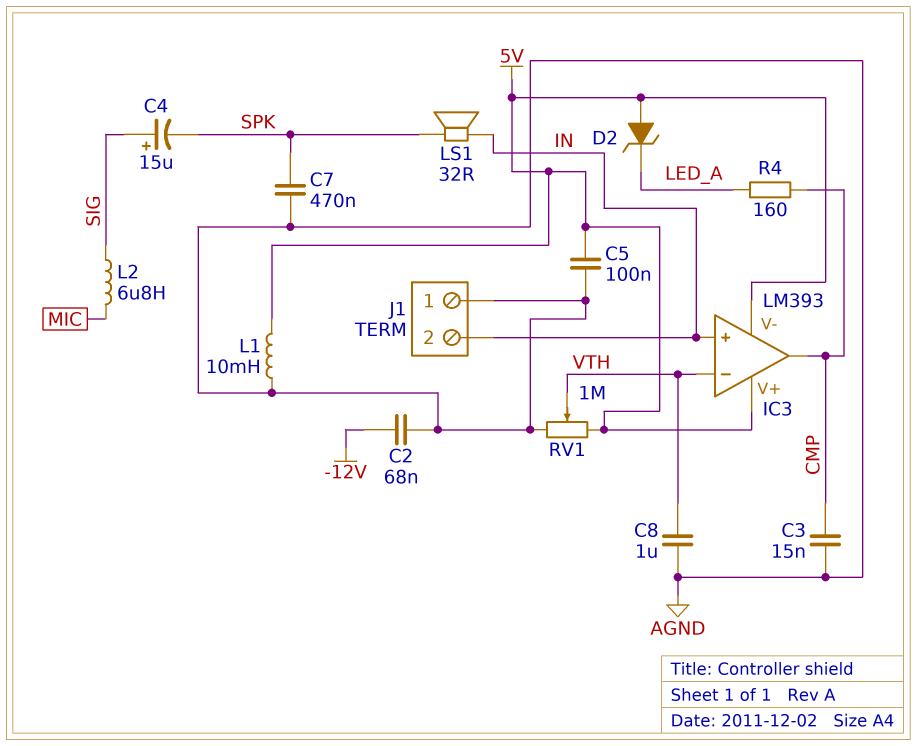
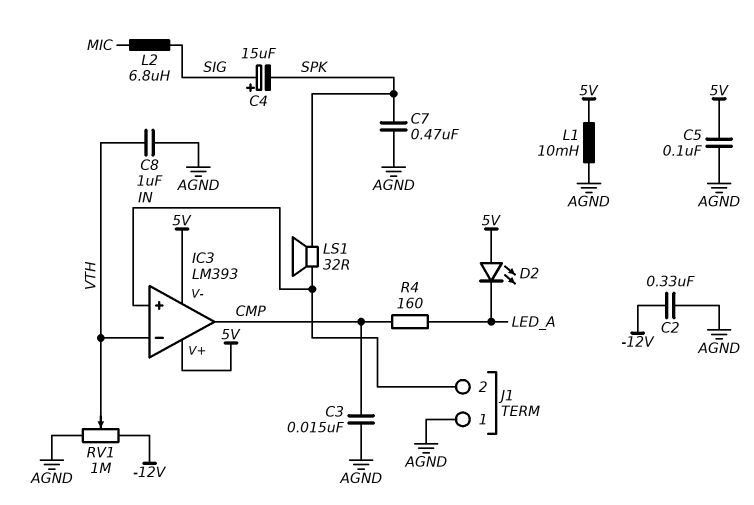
C2: 68nF (-12V, AGND) -> 330nF (-12V, AGND)
D2: zener (A 5V, K LED_A) -> LED (A 5V, K LED_A)
RV1: 1M (5V, AGND, wiper VTH) -> 1M (-12V, AGND, wiper VTH)

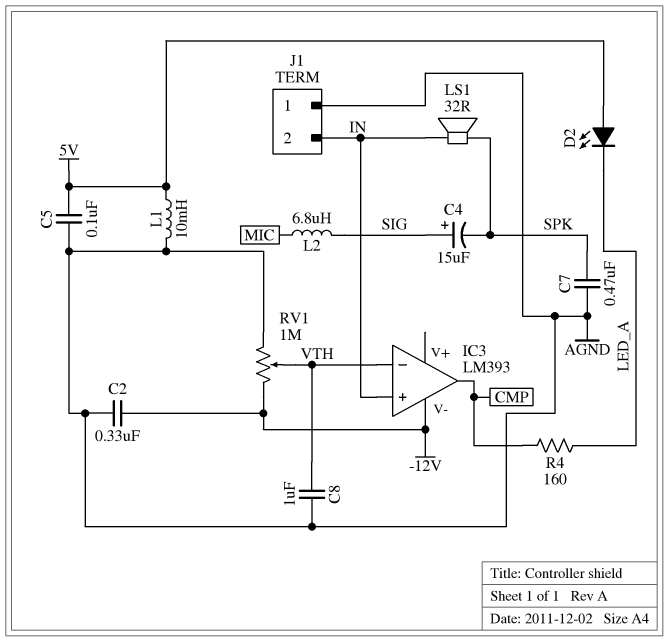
C3: 15nF (AGND, CMP) -> none
IC3 pin V+: 5V -> none
IC3 pin V-: 5V -> -12V

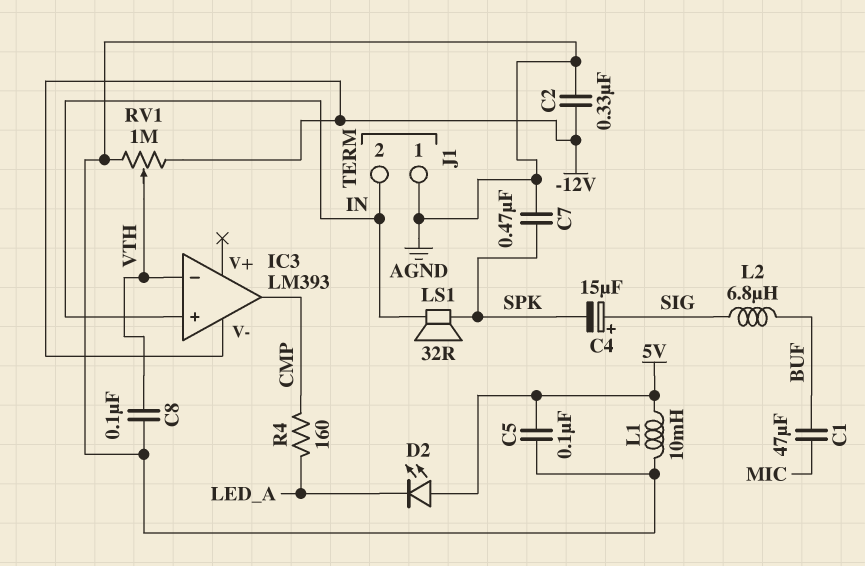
C1: none -> 47uF (BUF, MIC)
C8: 1uF (AGND, VTH) -> 100nF (AGND, VTH)
L2: 6.8uH (MIC, SIG) -> 6.8uH (BUF, SIG)

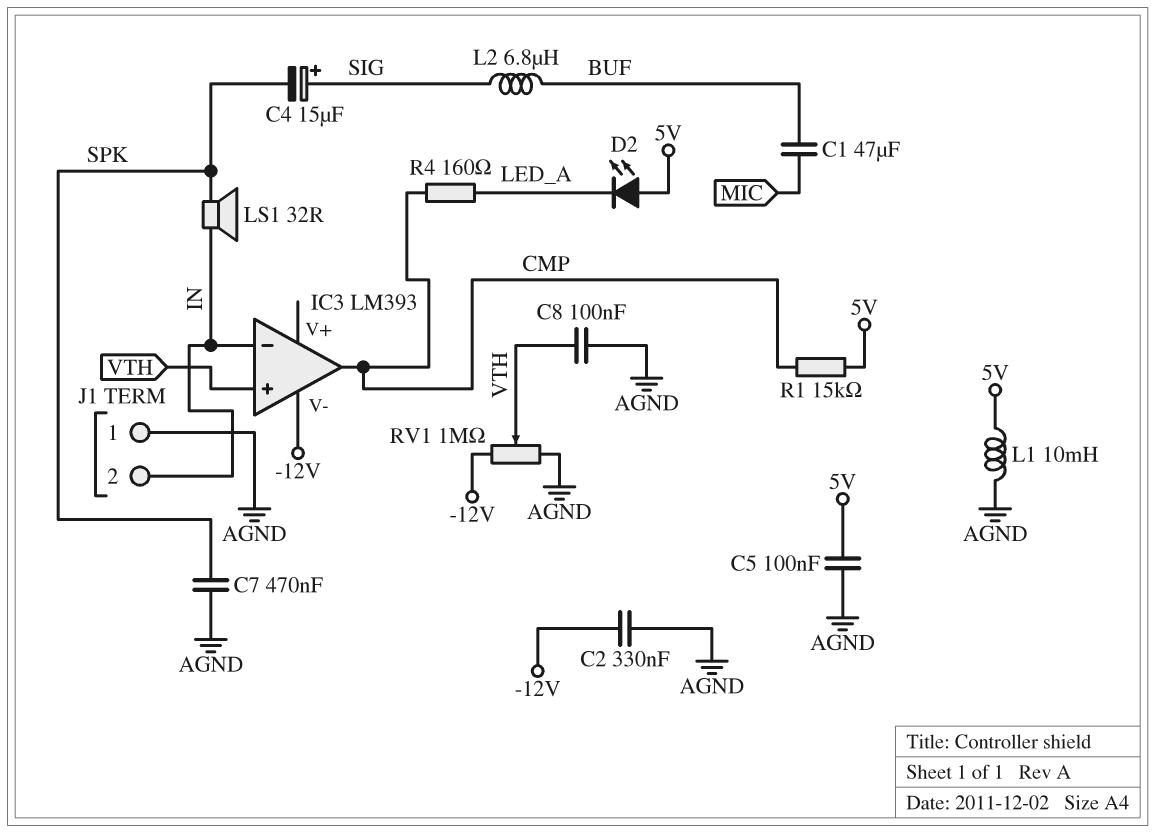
IC3 pin in+: IN -> VTH
IC3 pin in-: VTH -> IN
R1: none -> 15k (5V, CMP)

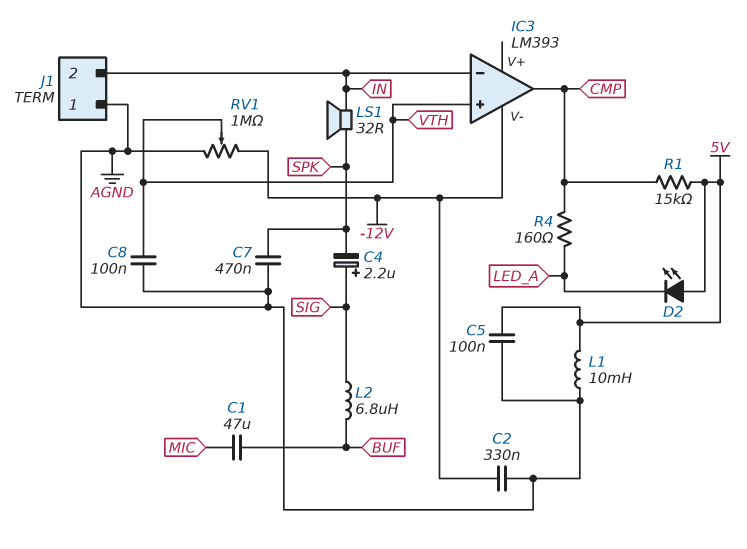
C4: 15uF (plus SIG, minus SPK) -> 2.2uF (plus SIG, minus SPK)

